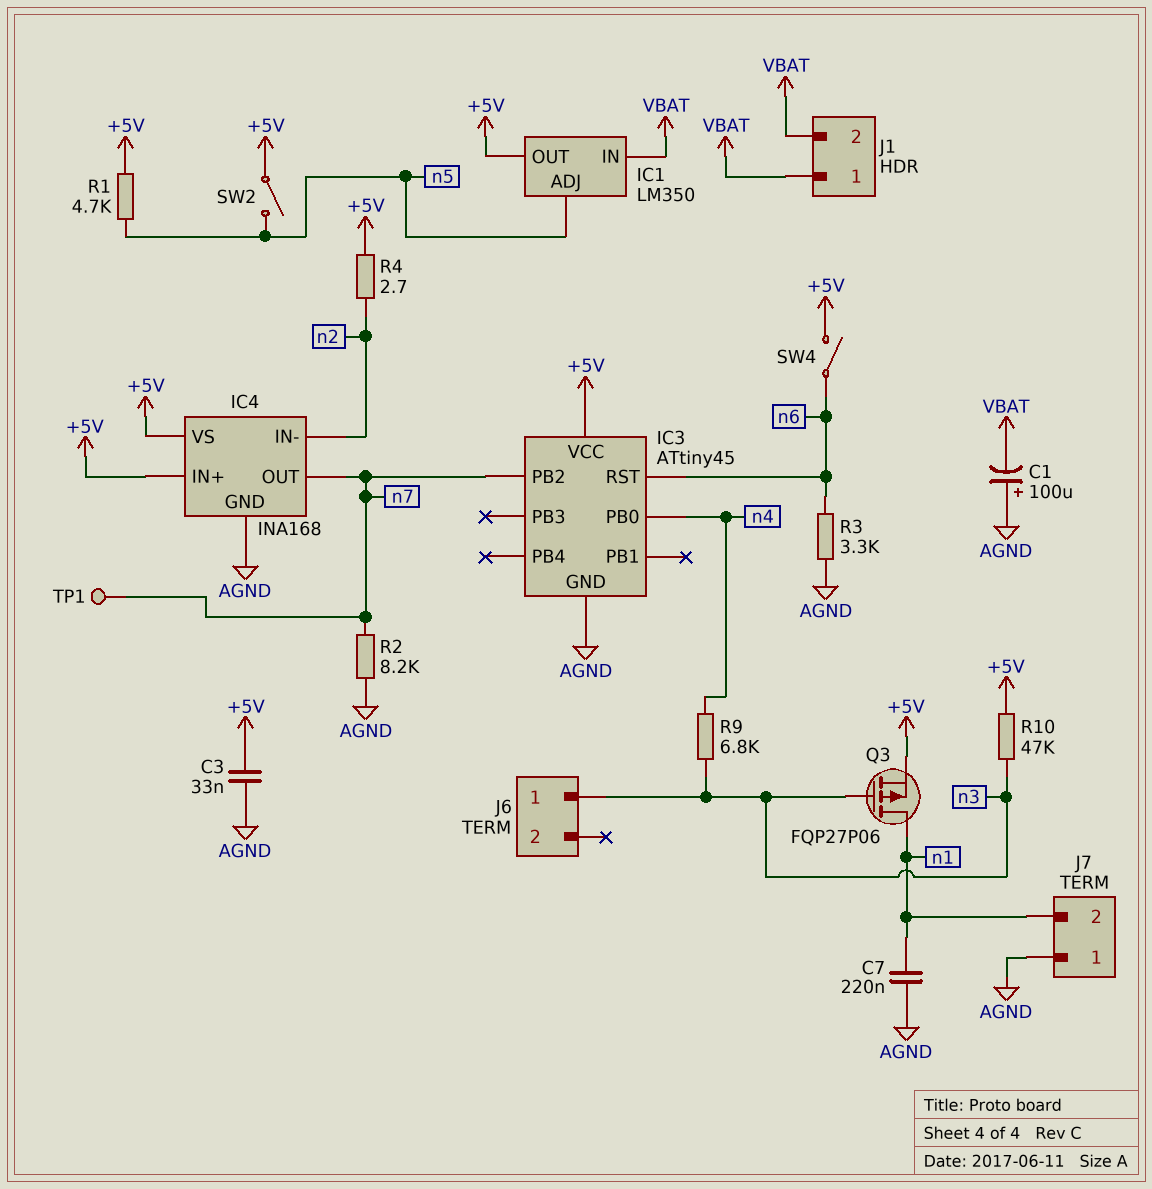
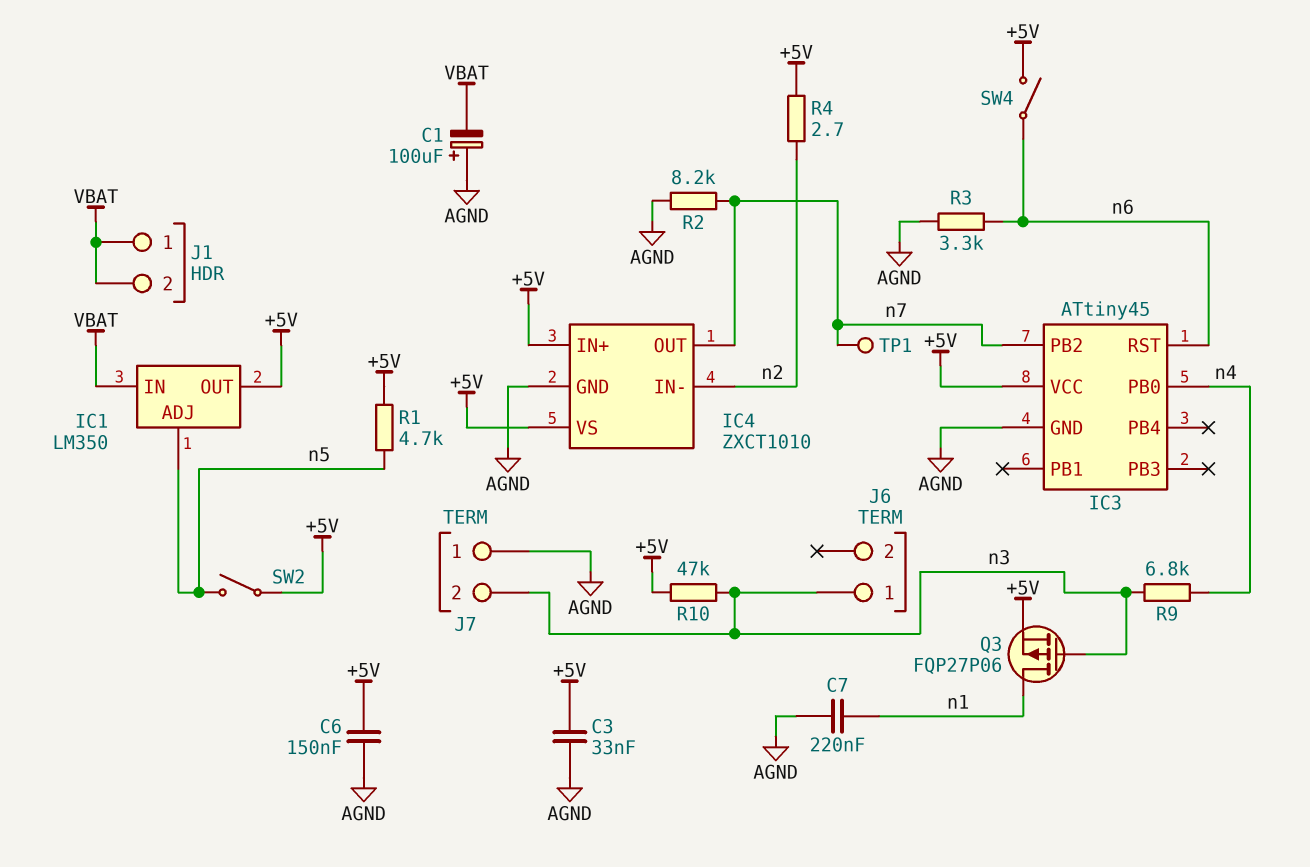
C6: none -> 150nF (+5V, AGND)
IC4: INA168 -> ZXCT1010
J7 pin 2: n1 -> n3

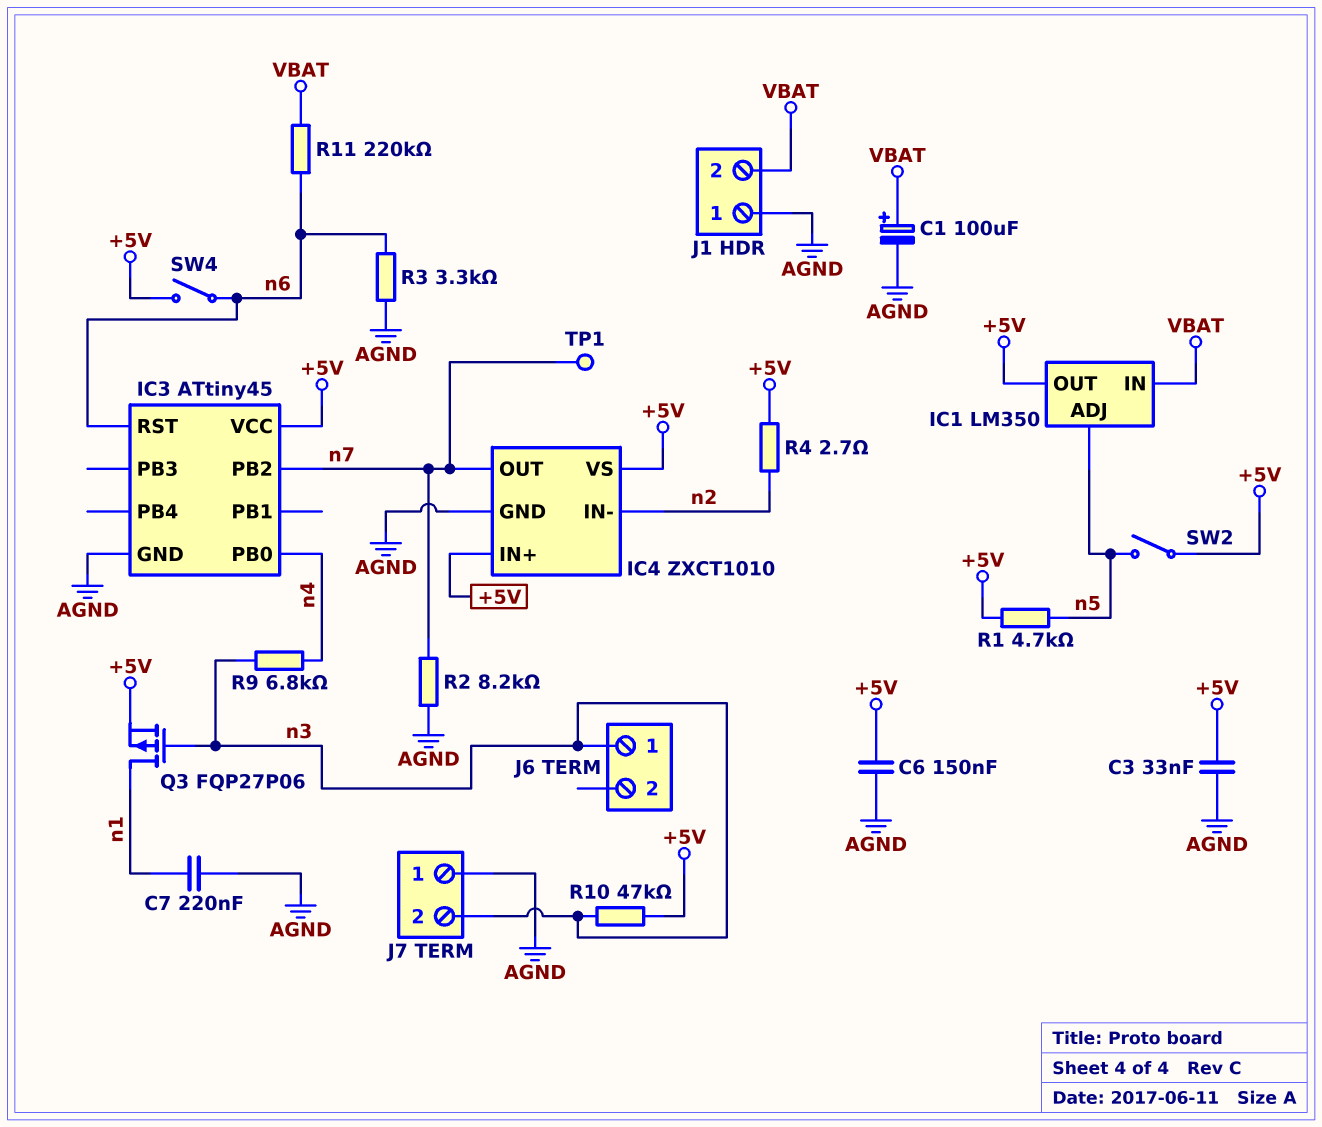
C1: 100uF (plus AGND, minus VBAT) -> 100uF (plus VBAT, minus AGND)
J1 pin 1: VBAT -> AGND
R11: none -> 220k (VBAT, n6)

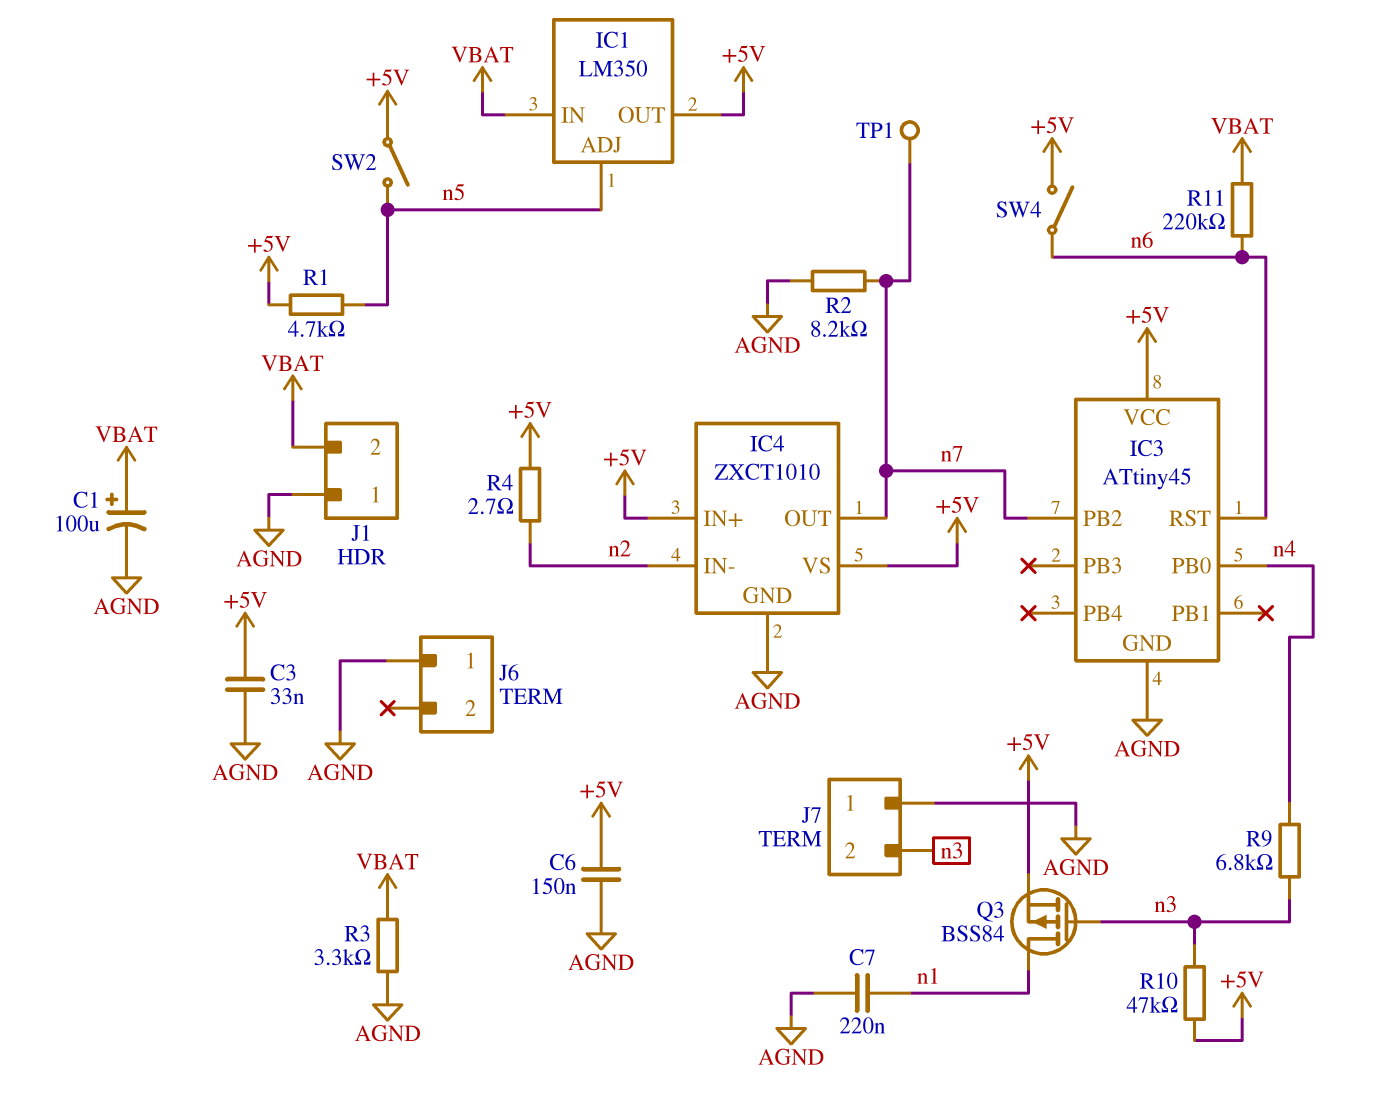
J6 pin 1: n3 -> AGND
Q3: PMOS FQP27P06 (G n3, D n1, S +5V) -> PMOS BSS84 (G n3, D n1, S +5V)
R3: 3.3k (AGND, n6) -> 3.3k (AGND, VBAT)

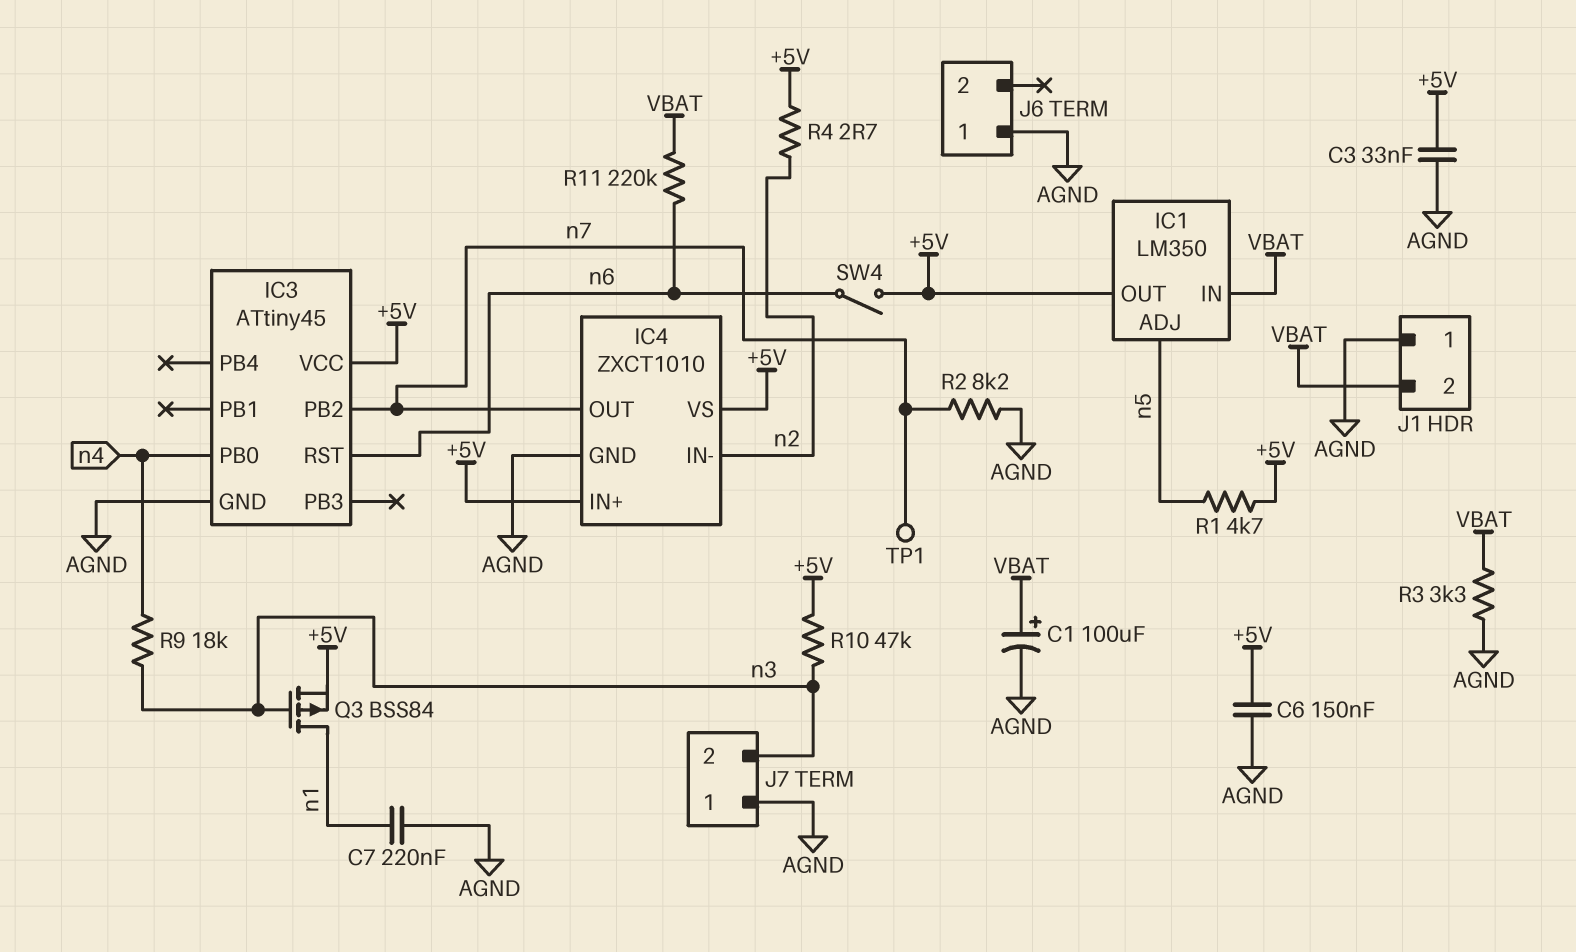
R9: 6.8k (n3, n4) -> 18k (n3, n4)
SW2: switch (+5V, n5) -> none

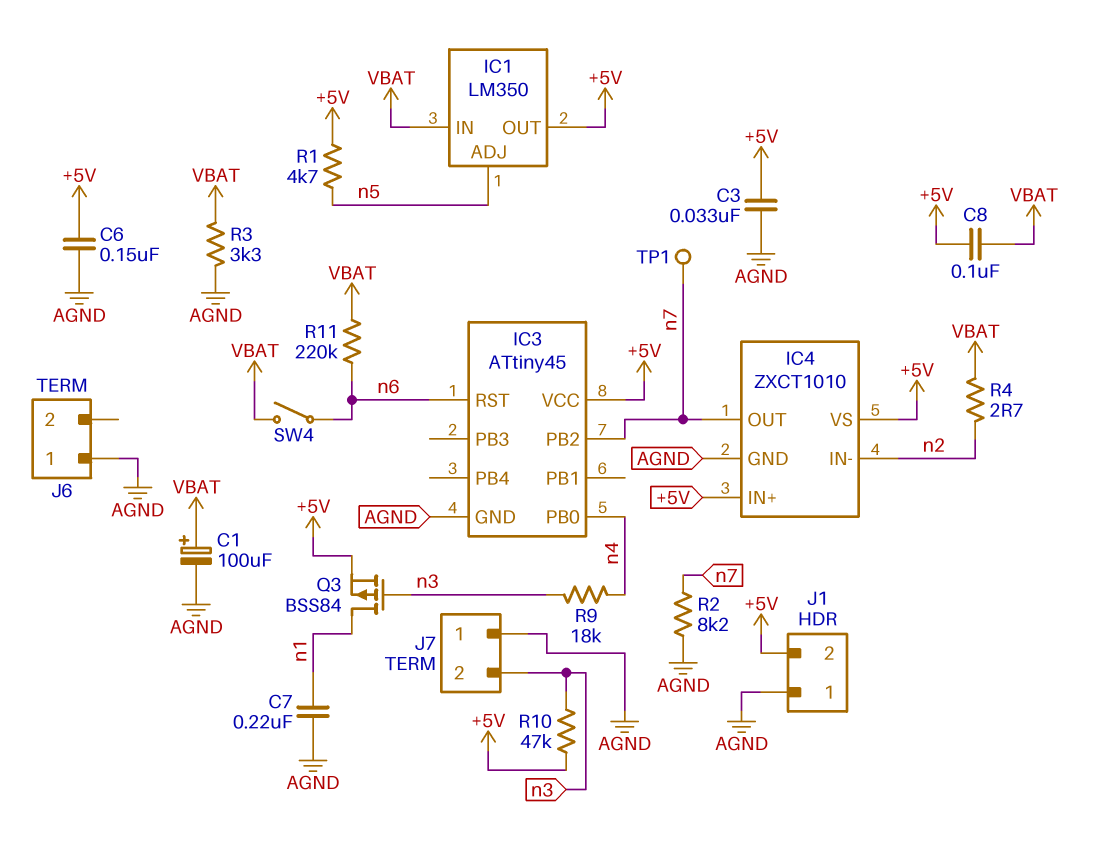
C8: none -> 100nF (+5V, VBAT)
J1 pin 2: VBAT -> +5V
R4: 2.7 (+5V, n2) -> 2.7 (VBAT, n2)
SW4: switch (+5V, n6) -> switch (VBAT, n6)

